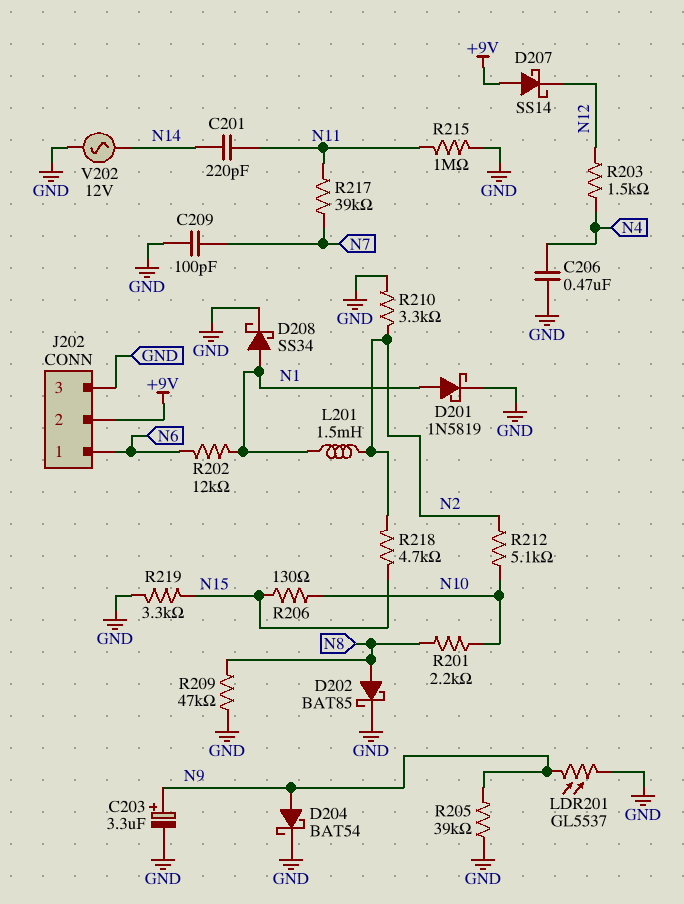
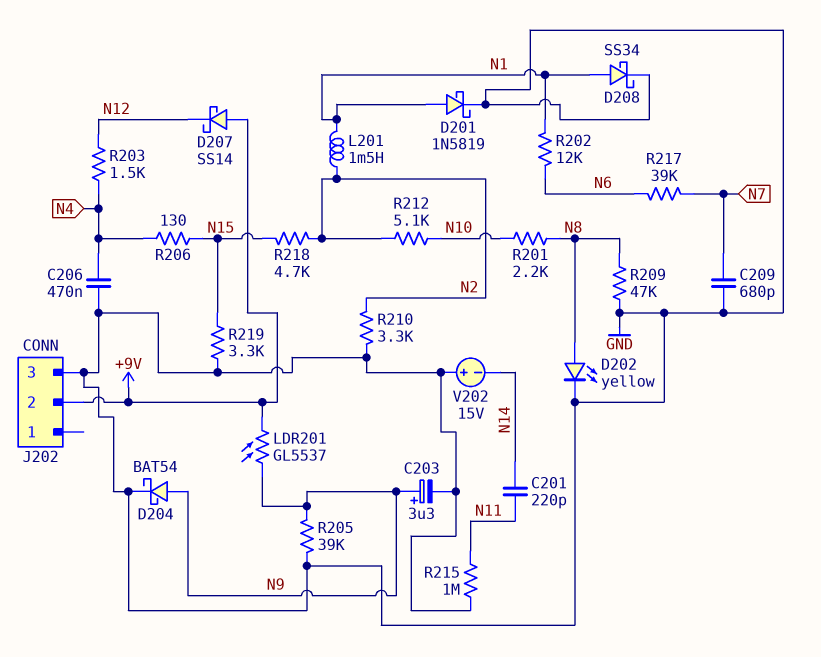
C209: 100pF (GND, N7) -> 680pF (GND, N7)
D202: schottky BAT85 (A N8, K GND) -> LED yellow (A N8, K GND)
J202 pin 1: N6 -> none
LDR201: GL5537 (GND, N9) -> GL5537 (+9V, N9)
R206: 130 (N10, N15) -> 130 (N4, N15)
R217: 39k (N7, N11) -> 39k (N6, N7)
V202: AC 12V (GND, N14) -> 15V (plus GND, minus N14)

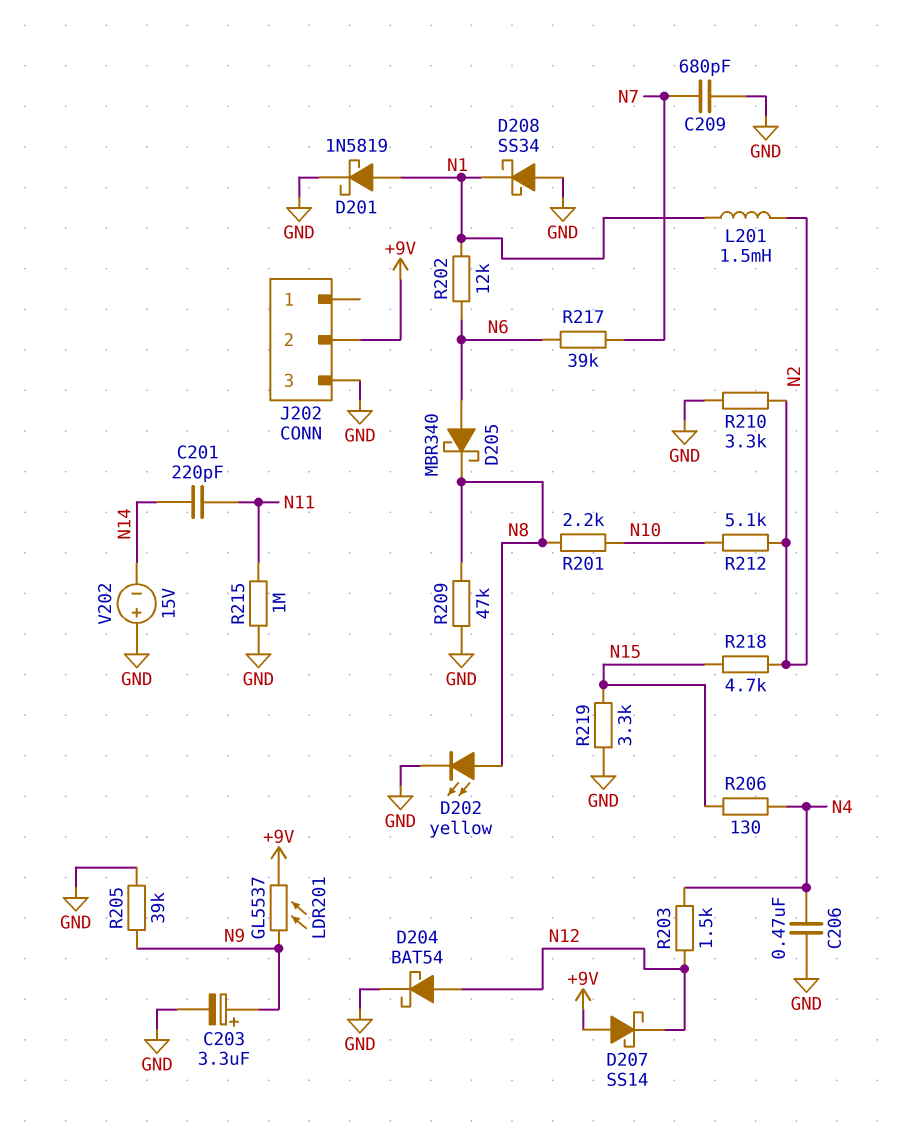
D204: schottky BAT54 (A N9, K GND) -> schottky BAT54 (A N12, K GND)
D205: none -> schottky MBR340 (A N6, K N8)
D208: schottky SS34 (A N1, K GND) -> schottky SS34 (A GND, K N1)

